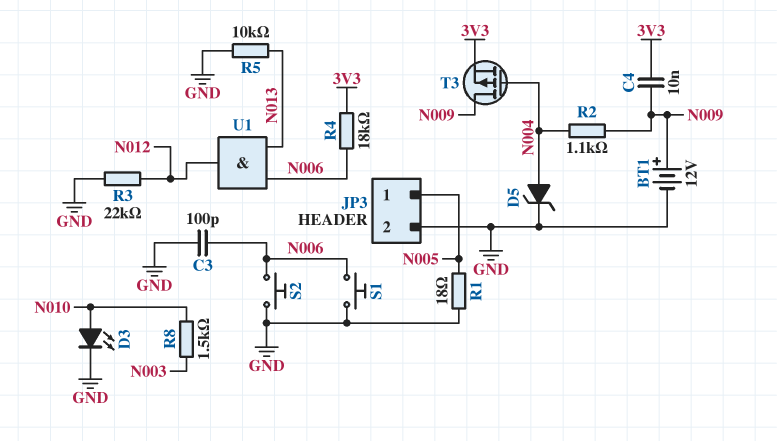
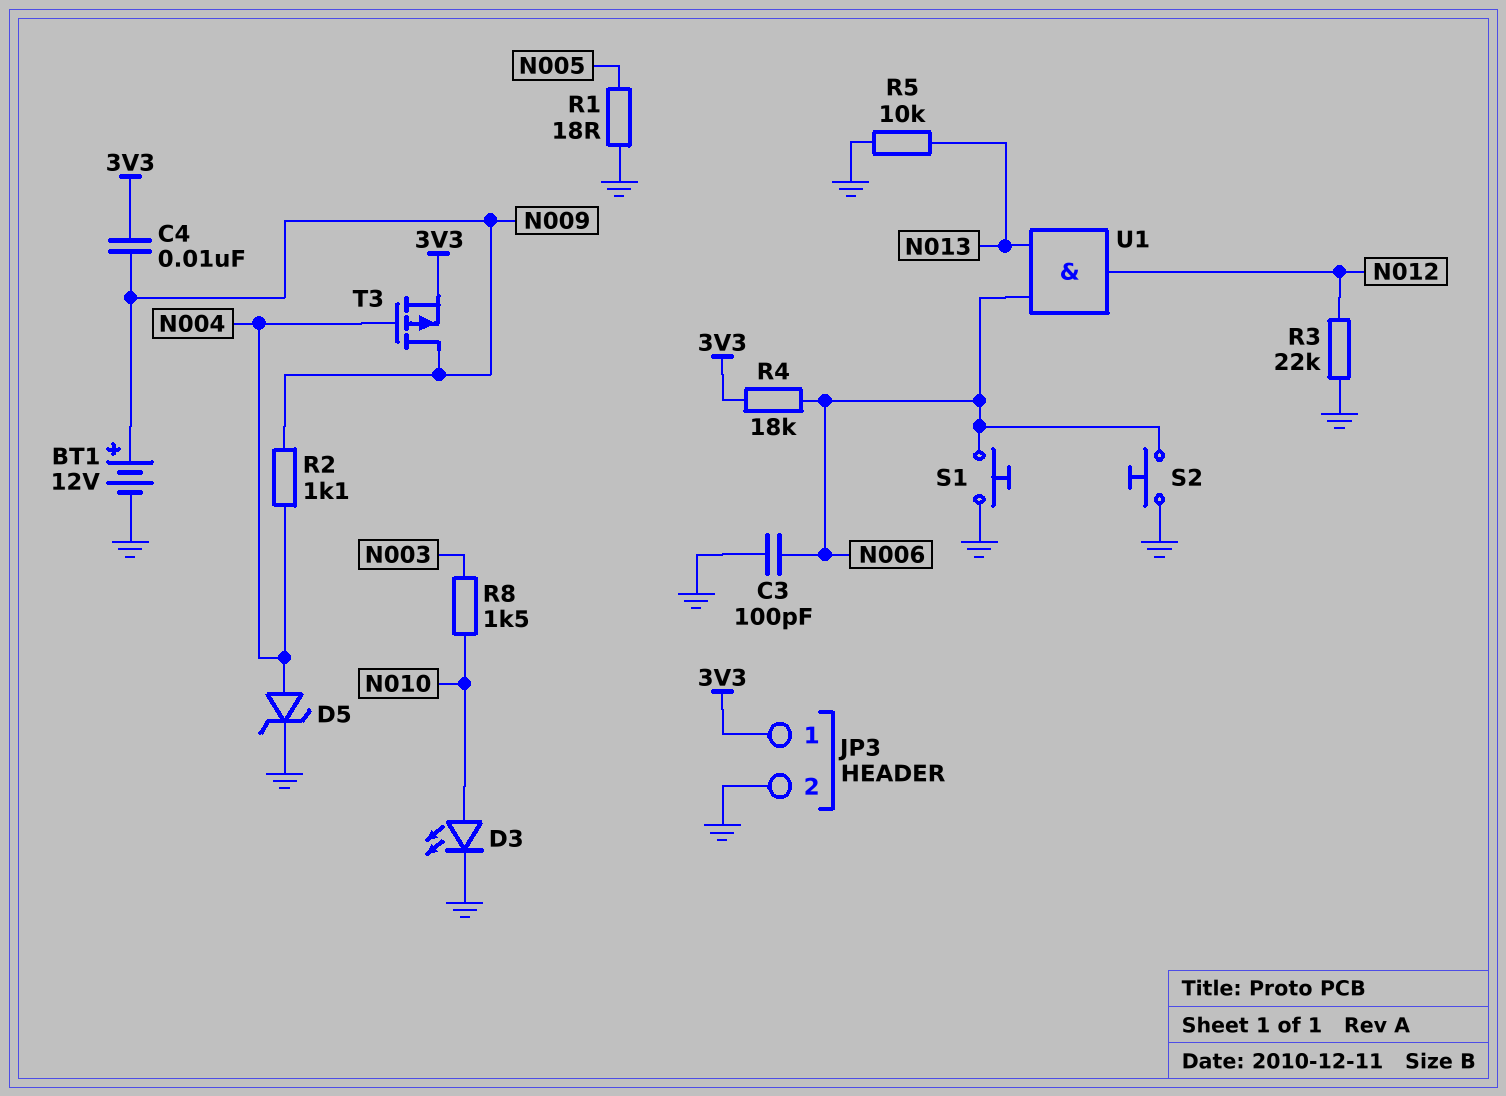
JP3 pin 1: N005 -> 3V3

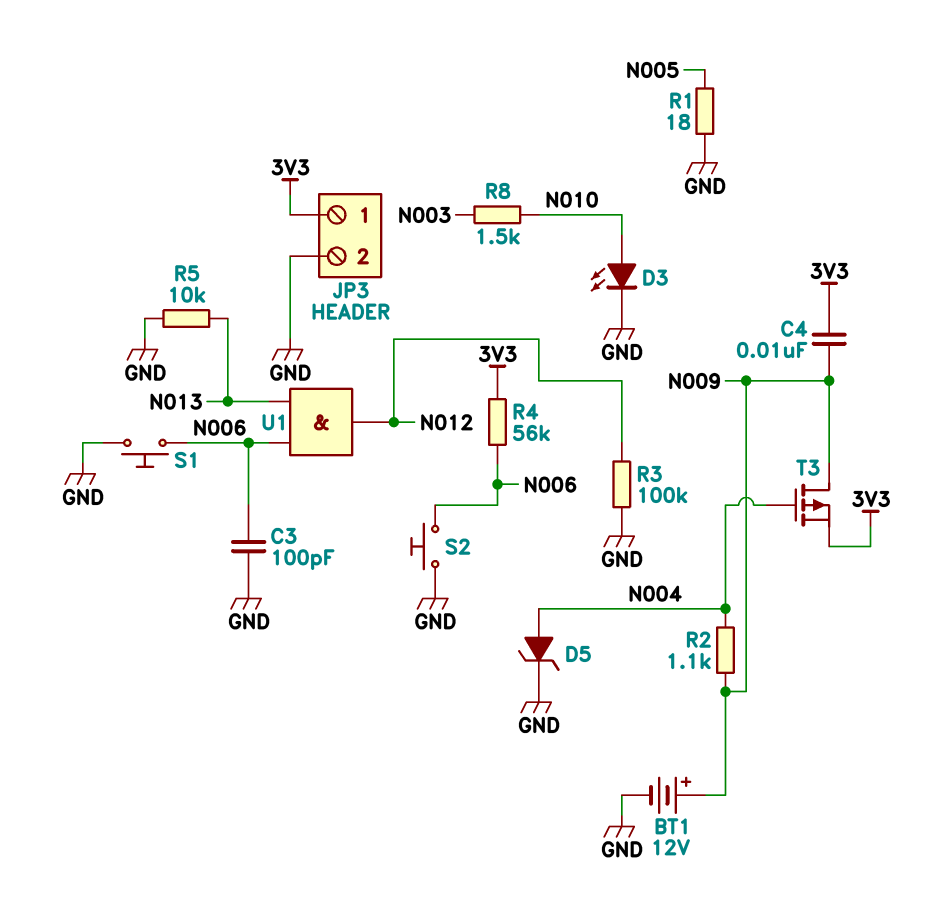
R3: 22k (GND, N012) -> 100k (GND, N012)
R4: 18k (3V3, N006) -> 56k (3V3, N006)

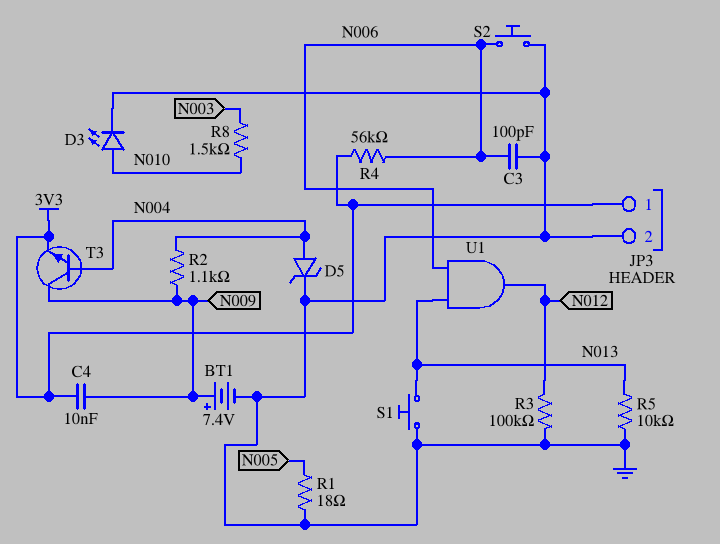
BT1: 12V (plus N009, minus GND) -> 7.4V (plus N009, minus GND)
S1: button (GND, N006) -> button (GND, N013)
T3: PMOS (G N004, D N009, S 3V3) -> NPN (B N004, C N009, E 3V3)

